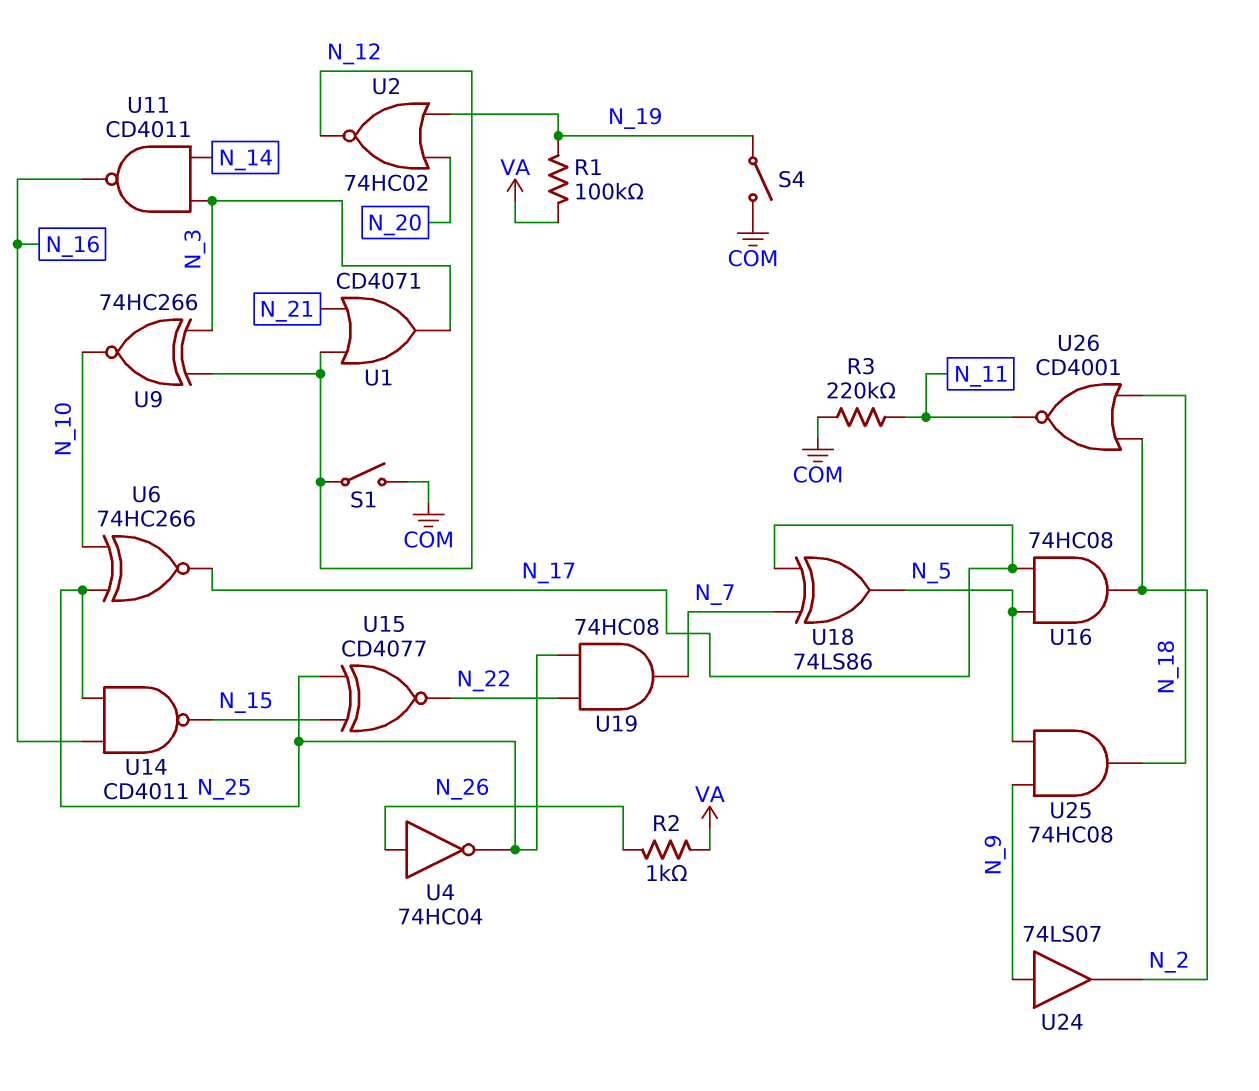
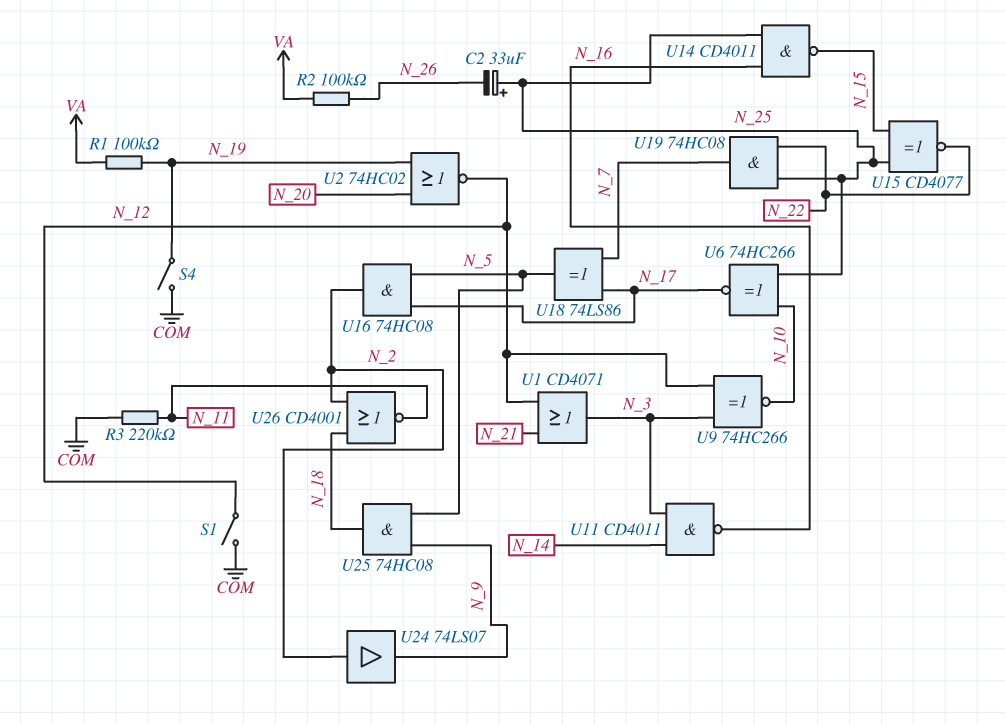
C2: none -> 33uF (plus N_25, minus N_26)
R2: 1k (N_26, VA) -> 100k (N_26, VA)
U4: NOT 74HC04 (in N_26, out N_25) -> none
U24: buffer 74LS07 (in N_9, out N_2) -> buffer 74LS07 (in N_2, out N_9)

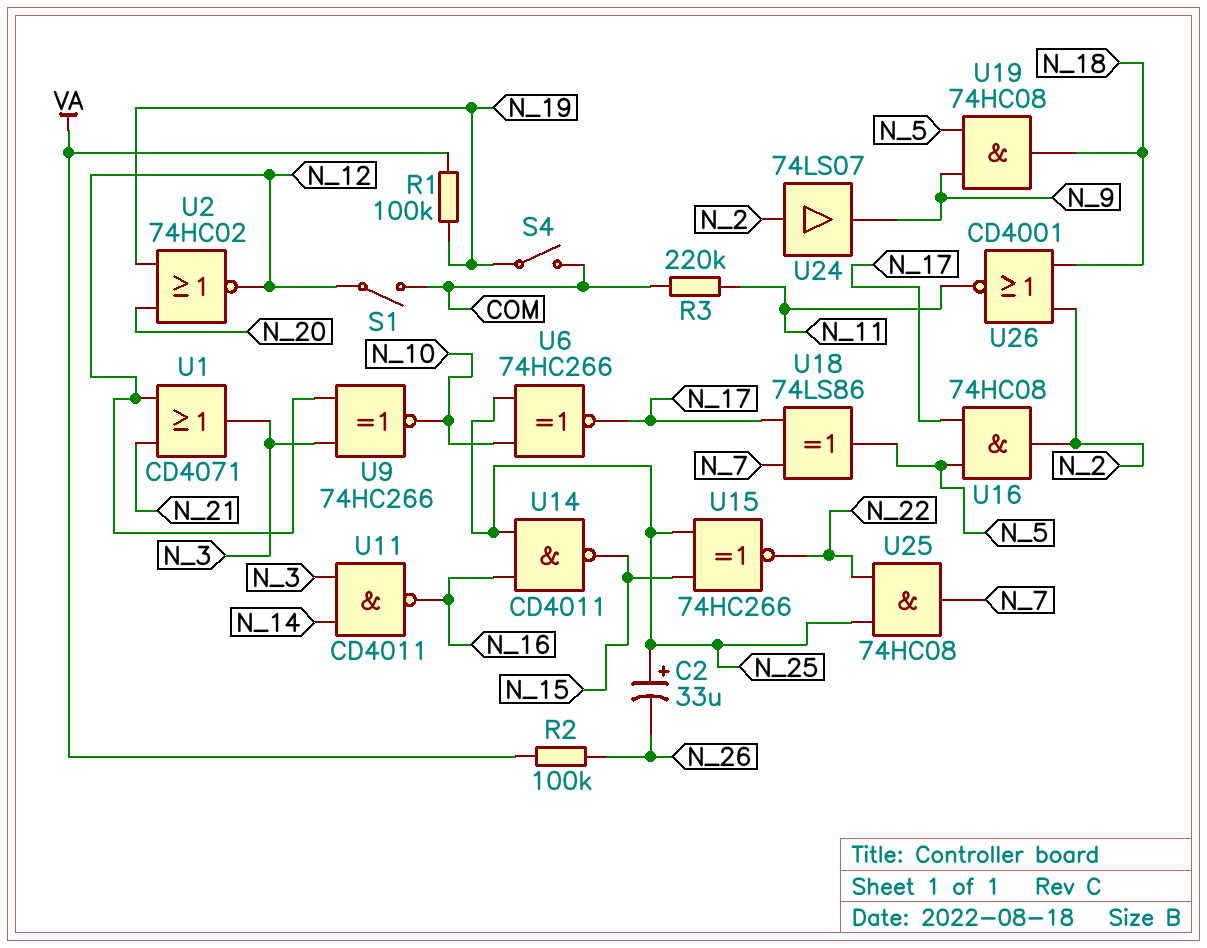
U15: XNOR CD4077 (in N_15, in N_25, out N_22) -> XNOR 74HC266 (in N_15, in N_25, out N_22)
U19: AND 74HC08 (in N_22, in N_25, out N_7) -> AND 74HC08 (in N_5, in N_9, out N_18)
U25: AND 74HC08 (in N_5, in N_9, out N_18) -> AND 74HC08 (in N_22, in N_25, out N_7)

